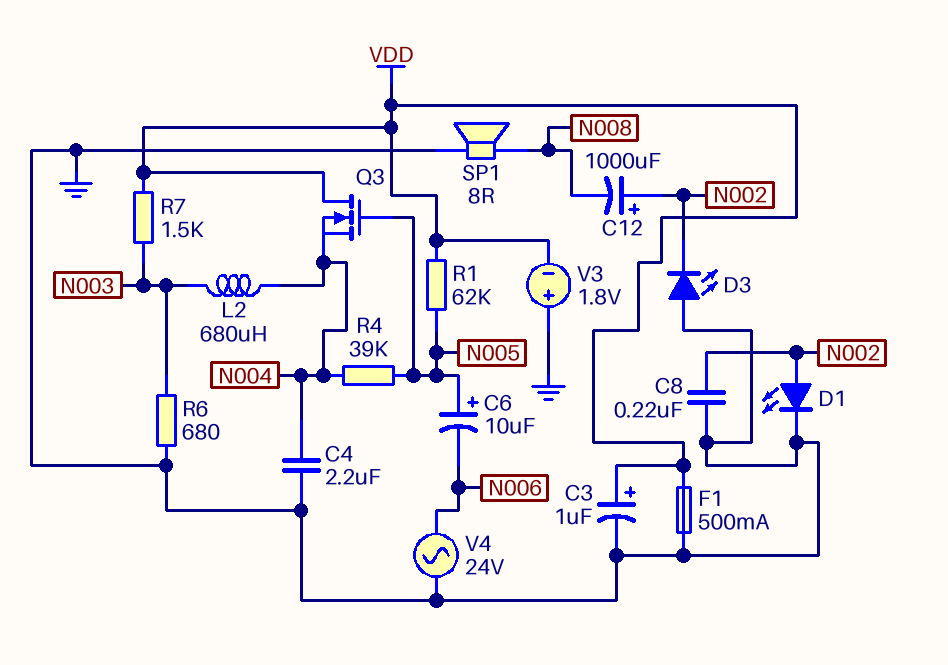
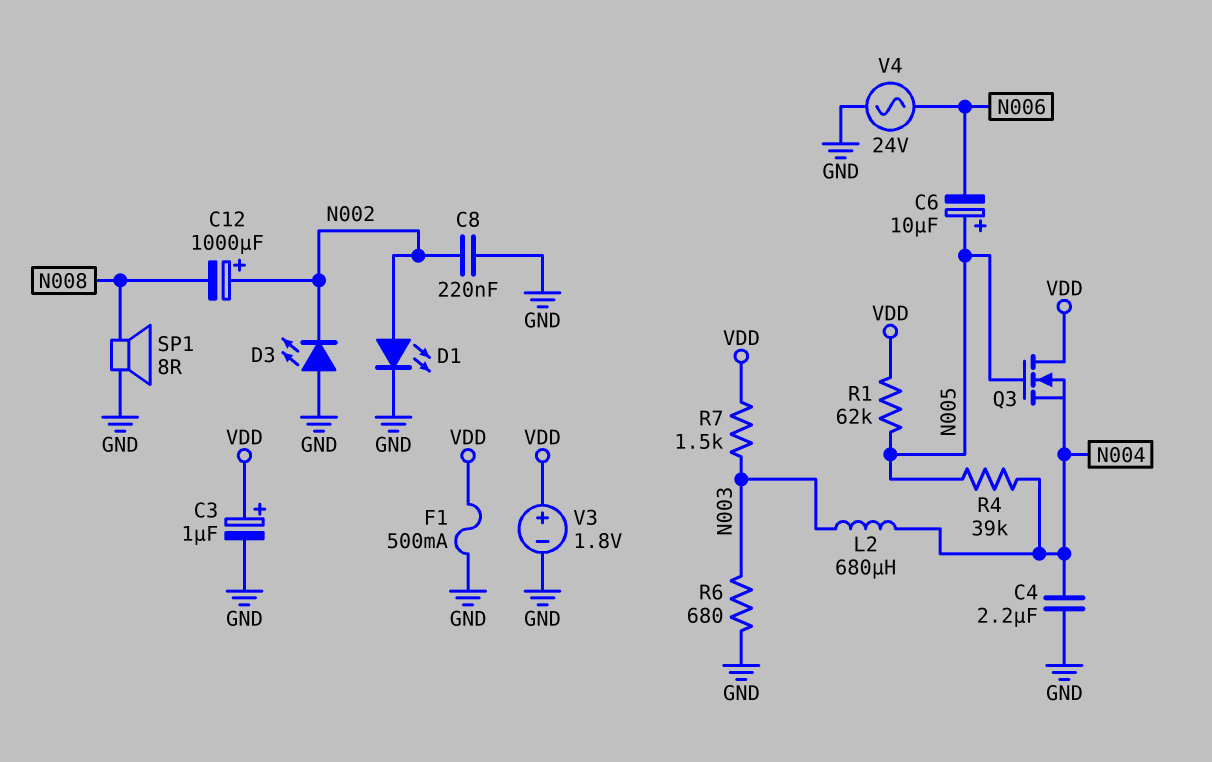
V3: 1.8V (plus GND, minus VDD) -> 1.8V (plus VDD, minus GND)

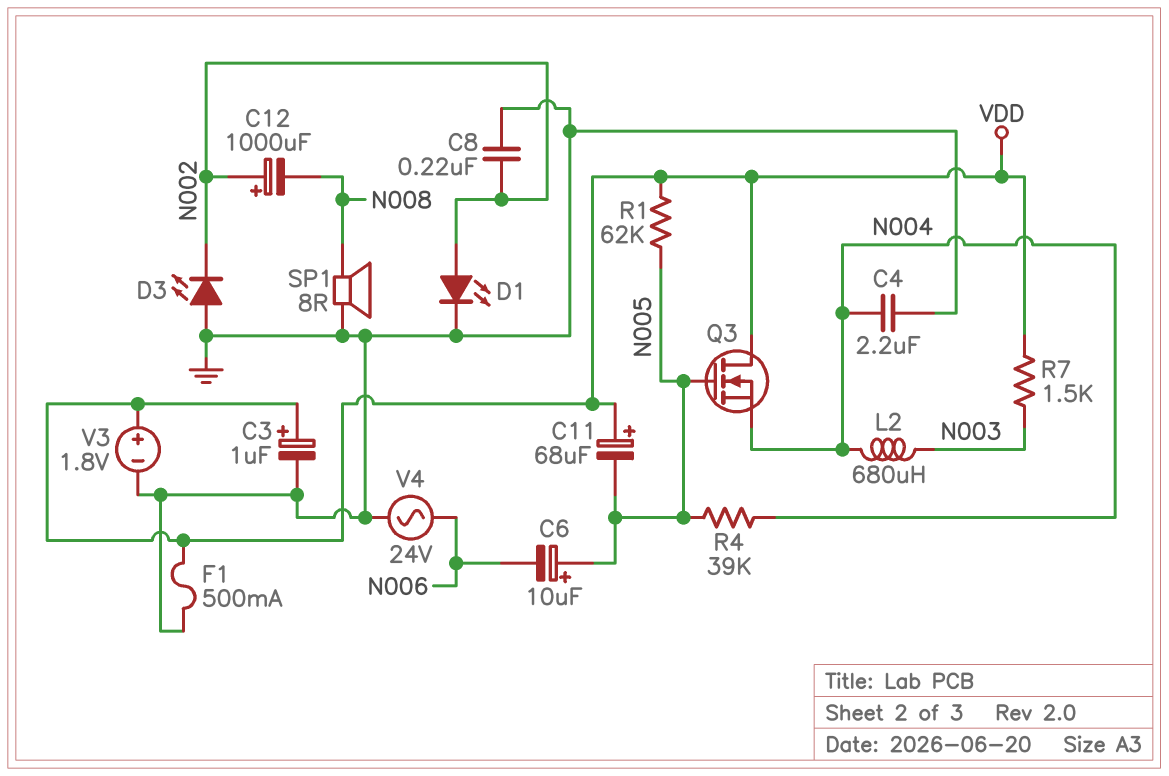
C11: none -> 68uF (plus VDD, minus N005)
R6: 680 (GND, N003) -> none

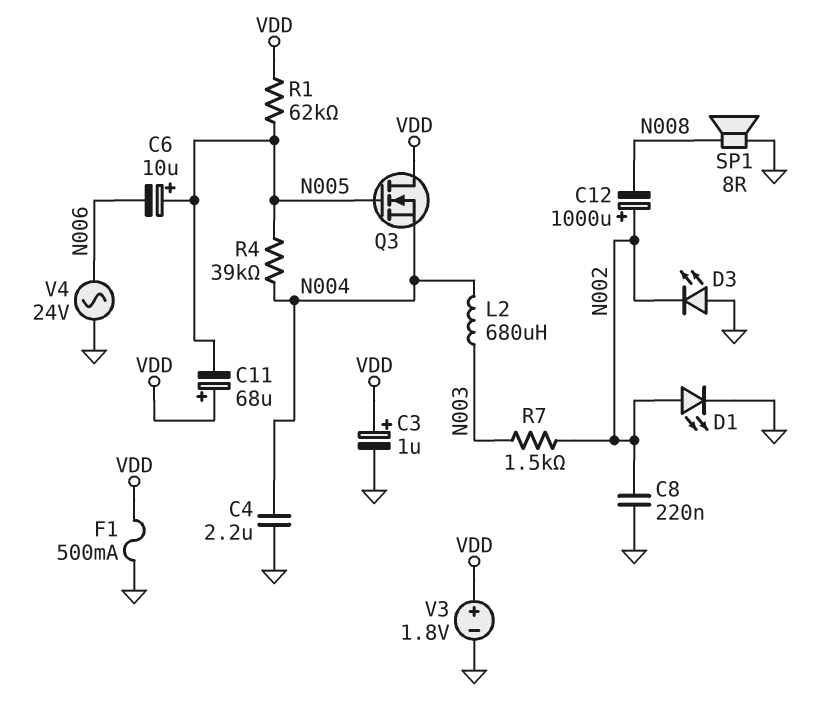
R7: 1.5k (N003, VDD) -> 1.5k (N002, N003)

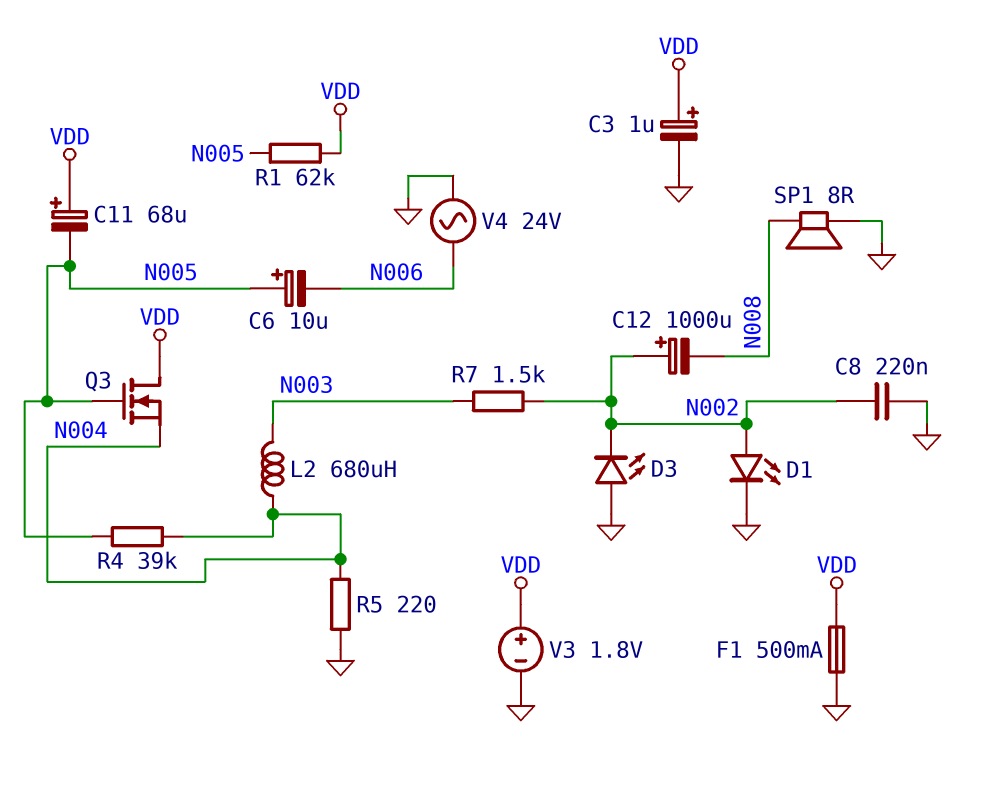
C4: 2.2uF (GND, N004) -> none
R5: none -> 220 (GND, N004)

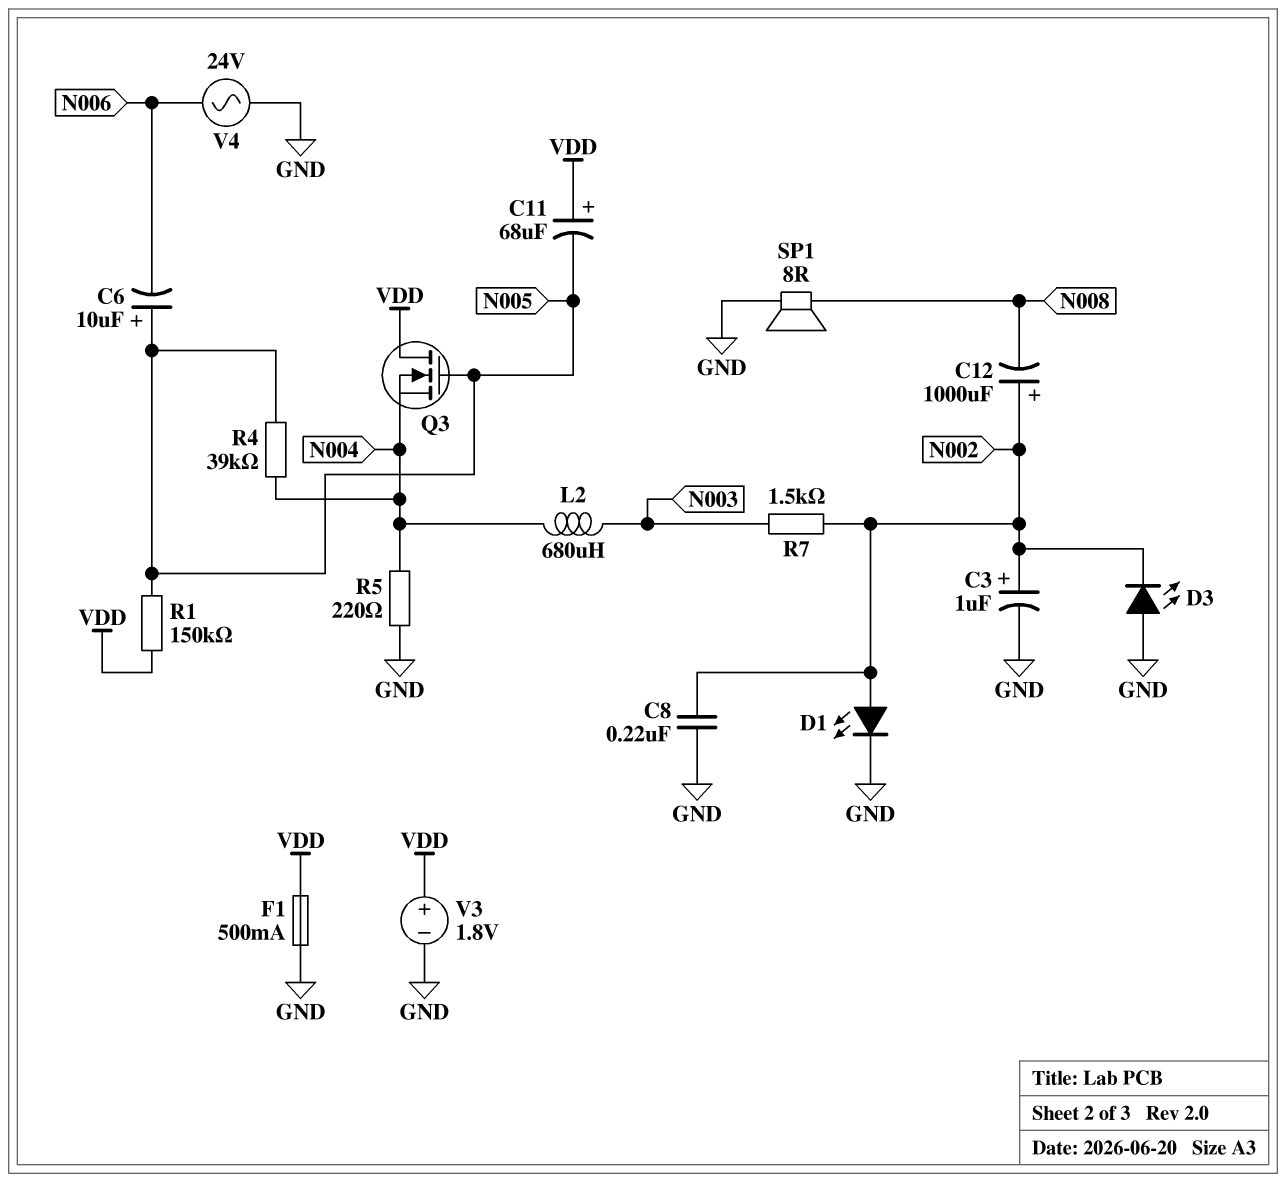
C3: 1uF (plus VDD, minus GND) -> 1uF (plus N002, minus GND)
R1: 62k (N005, VDD) -> 150k (N005, VDD)

